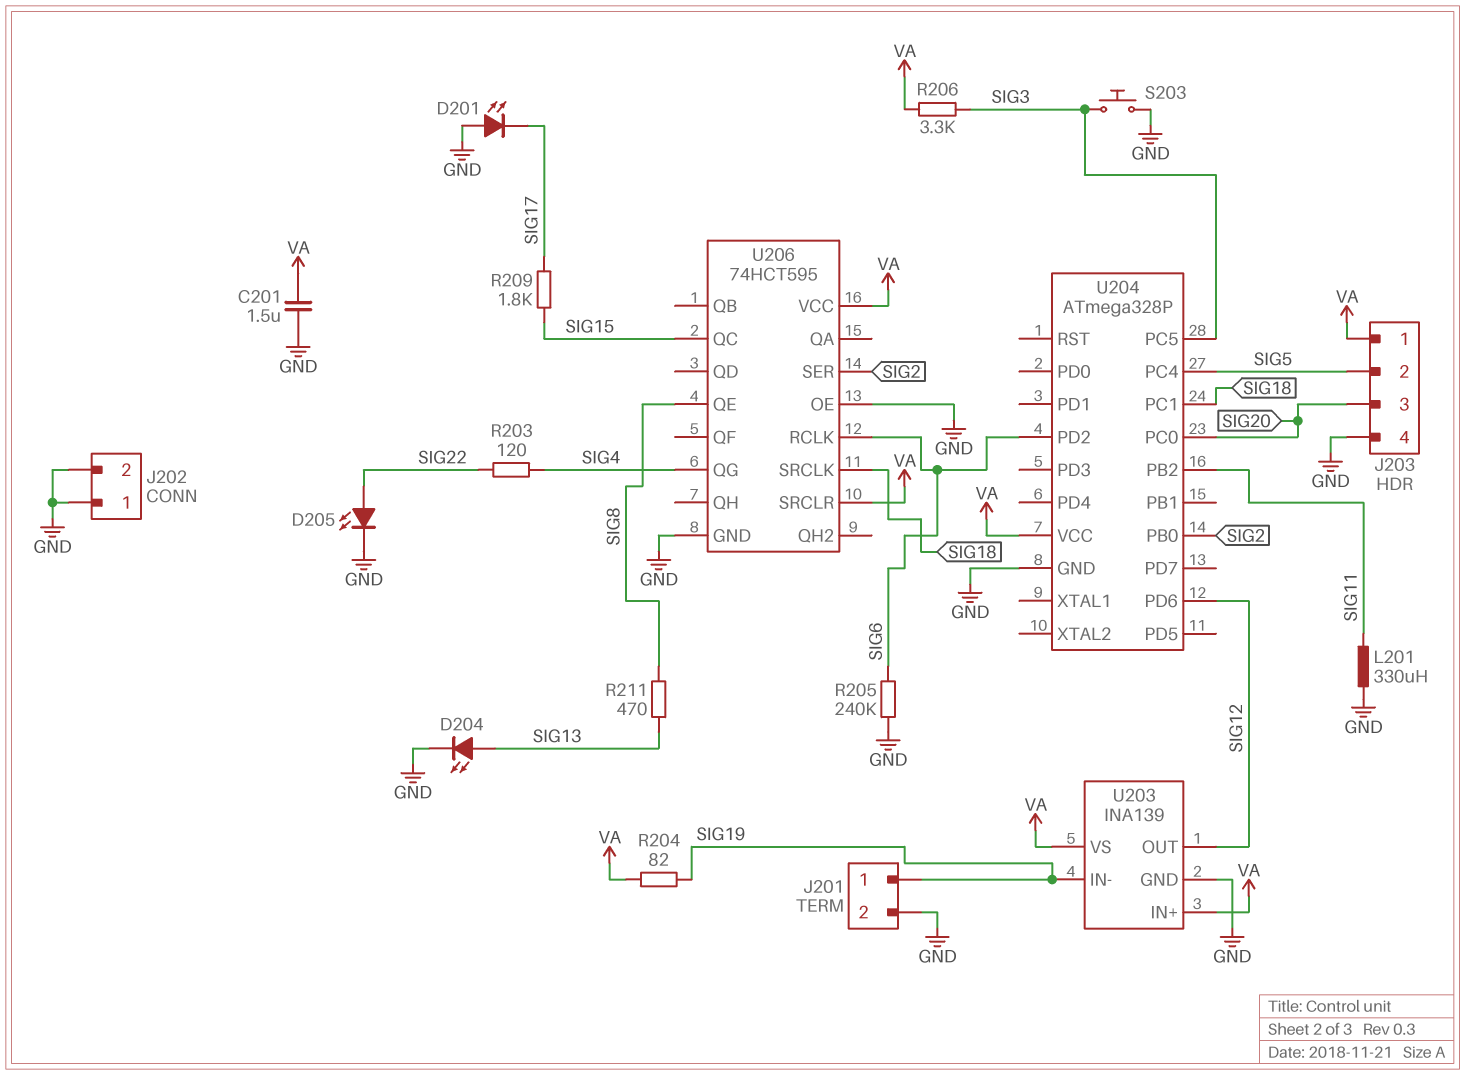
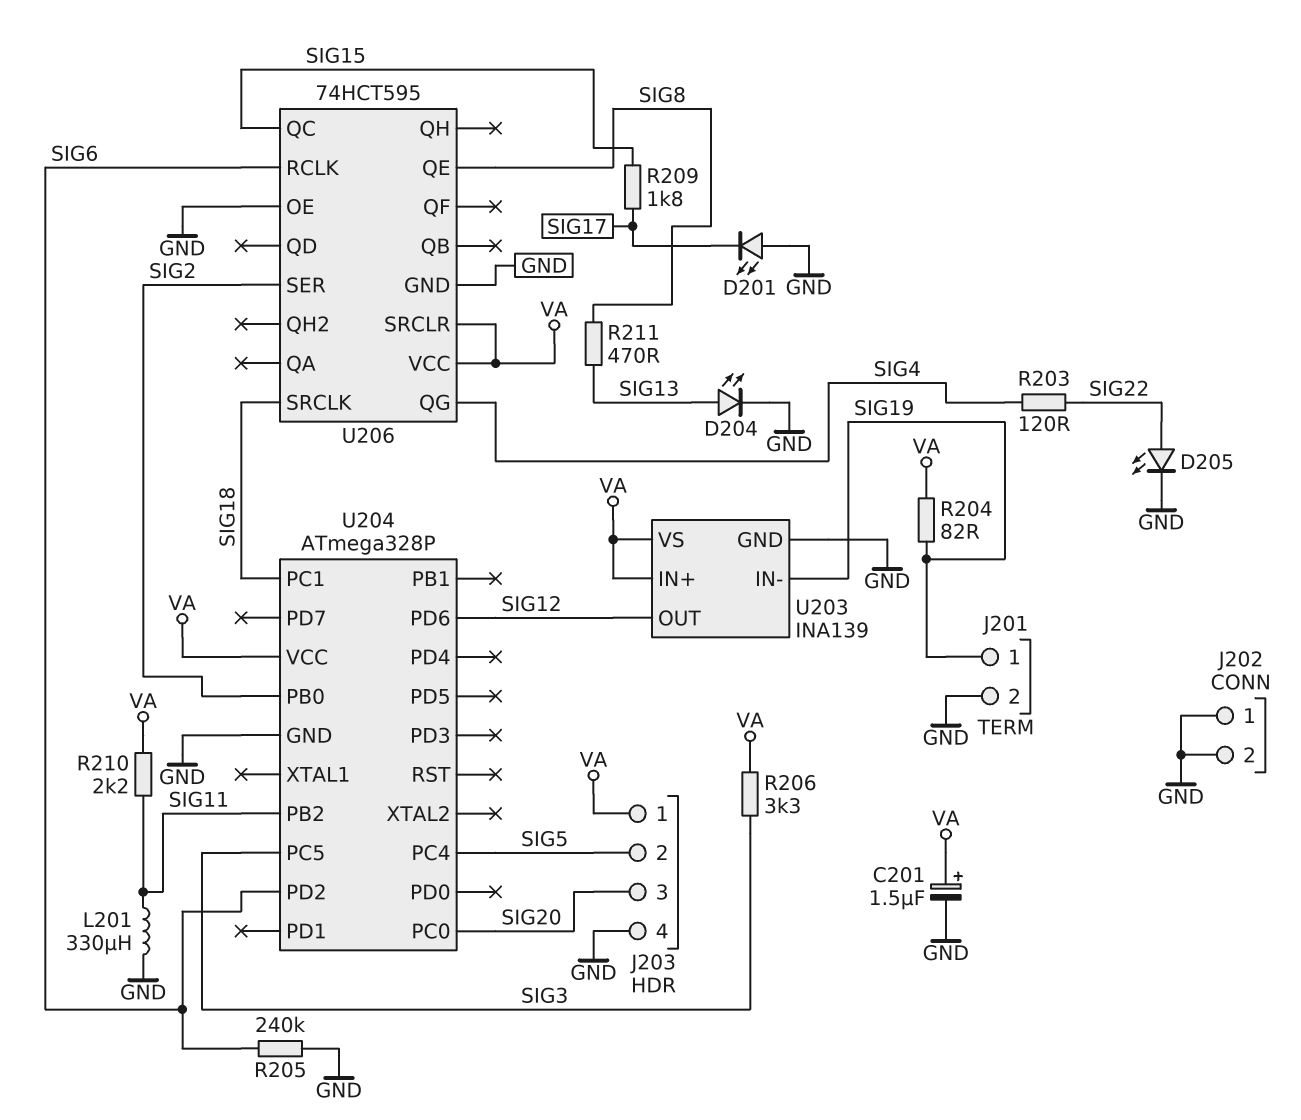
C201: 1.5uF (GND, VA) -> 1.5uF (plus VA, minus GND)
R210: none -> 2.2k (SIG11, VA)
S203: button (GND, SIG3) -> none

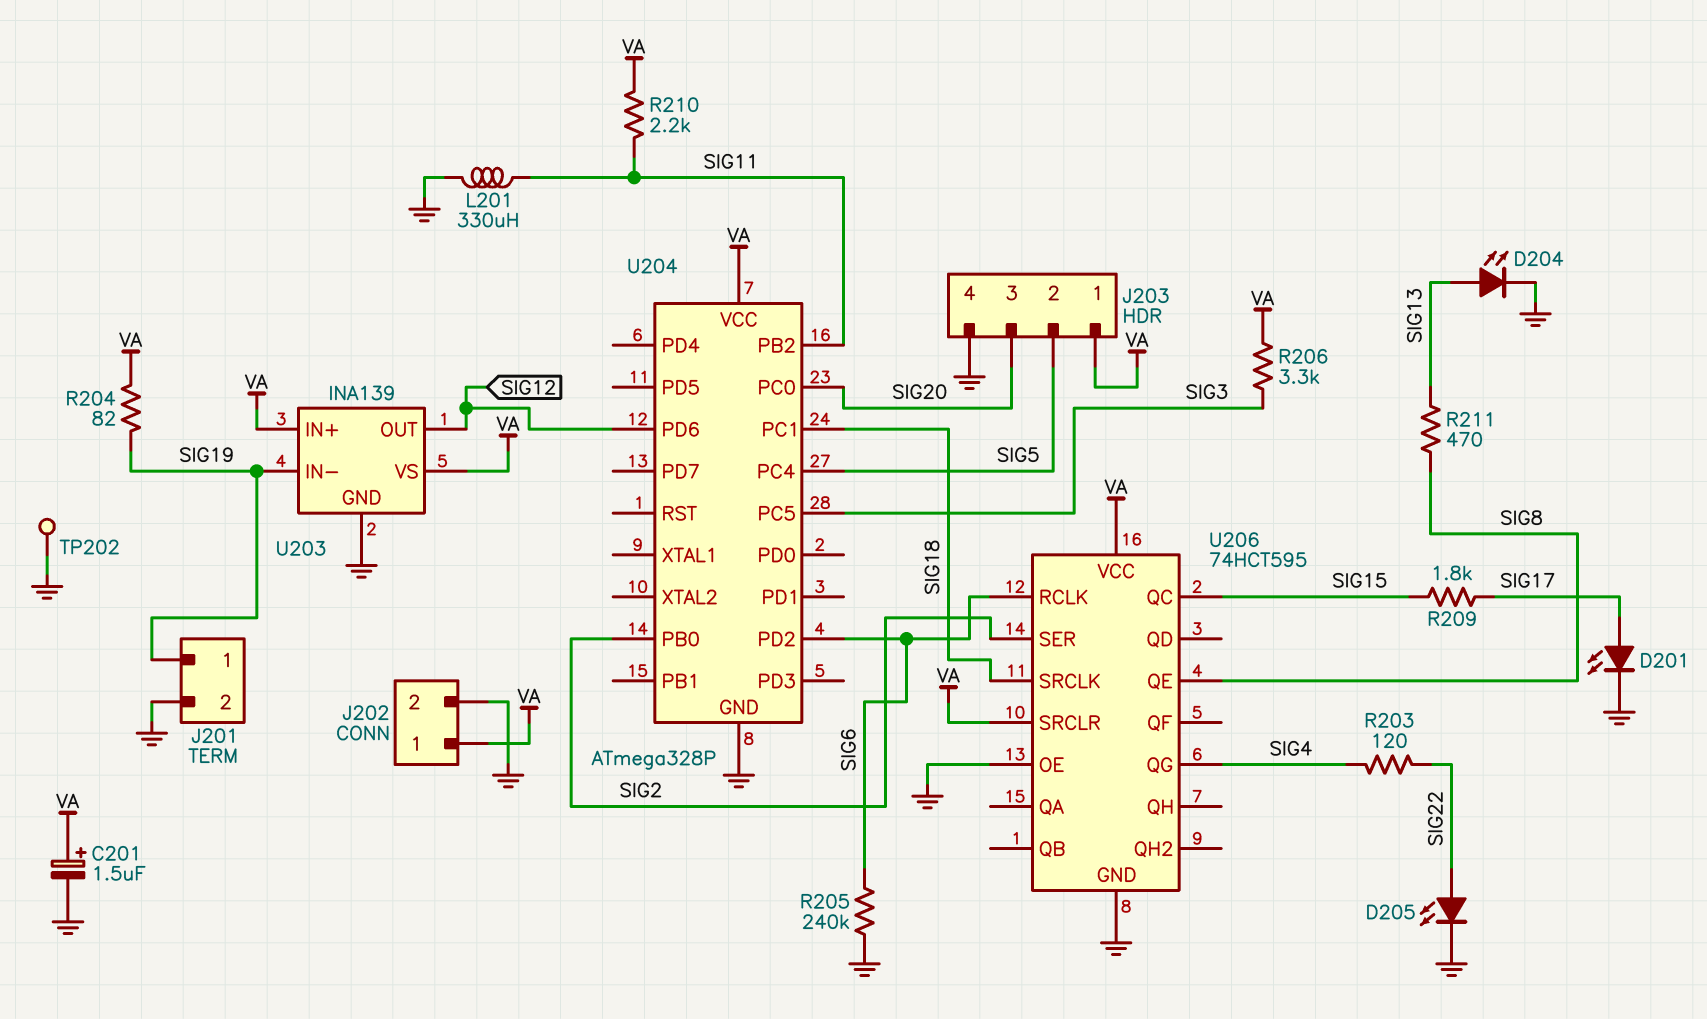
D201: LED (A GND, K SIG17) -> LED (A SIG17, K GND)
J202 pin 1: GND -> VA
TP202: none -> test point (GND)

